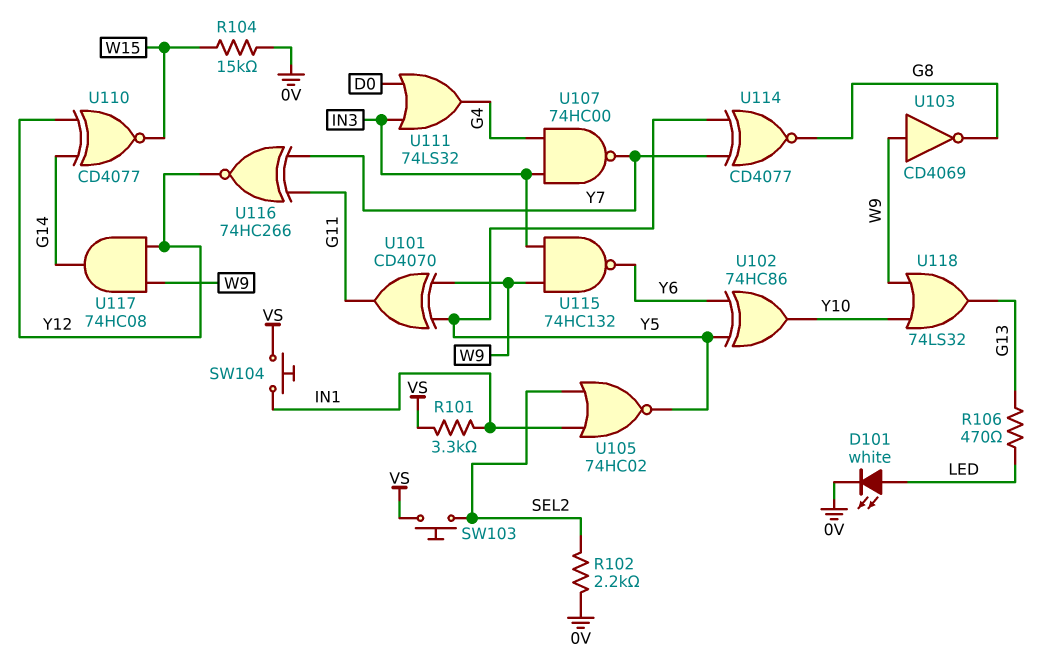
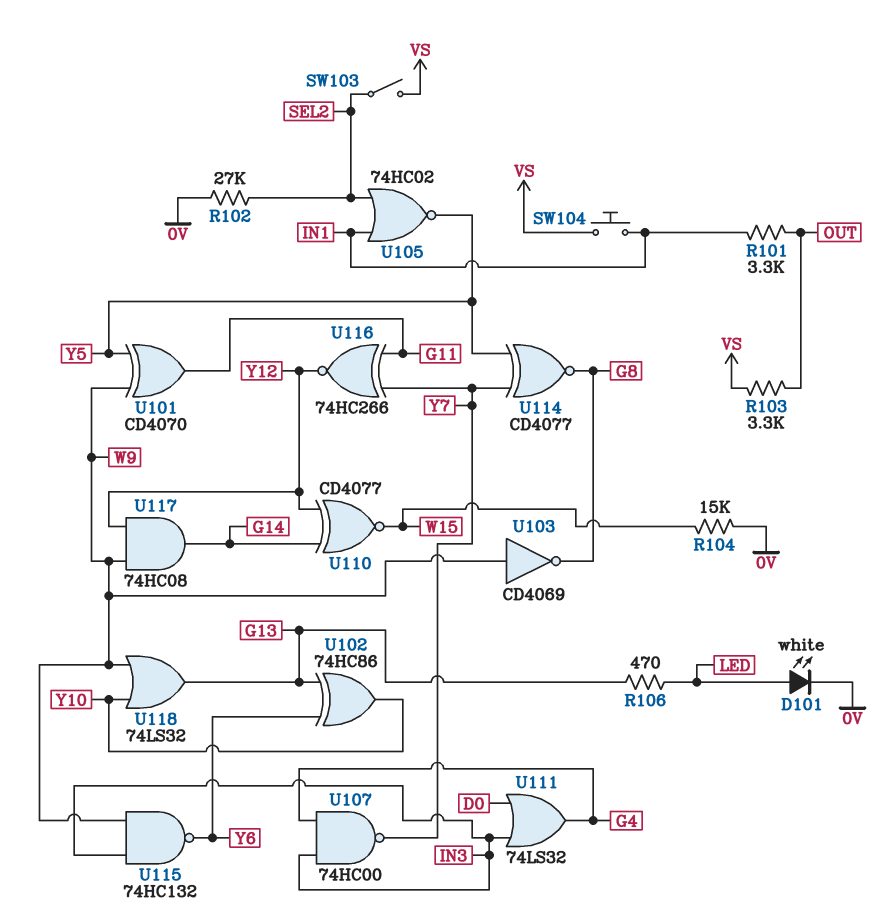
R101: 3.3k (IN1, VS) -> 3.3k (IN1, OUT)
R102: 2.2k (0V, SEL2) -> 27k (0V, SEL2)
R103: none -> 3.3k (OUT, VS)
SW103: button (SEL2, VS) -> switch (SEL2, VS)
U102: XOR 74HC86 (in Y5, in Y6, out Y10) -> XOR 74HC86 (in G13, in Y6, out Y10)

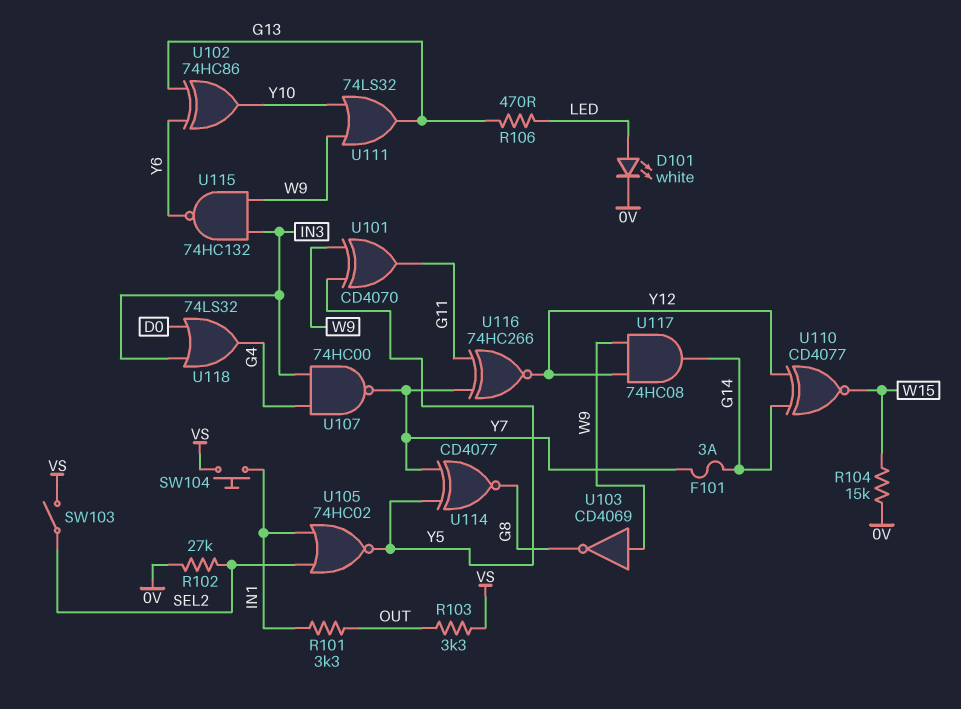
F101: none -> 3A (G14, Y7)
U111: OR 74LS32 (in D0, in IN3, out G4) -> OR 74LS32 (in W9, in Y10, out G13)
U118: OR 74LS32 (in W9, in Y10, out G13) -> OR 74LS32 (in D0, in IN3, out G4)

